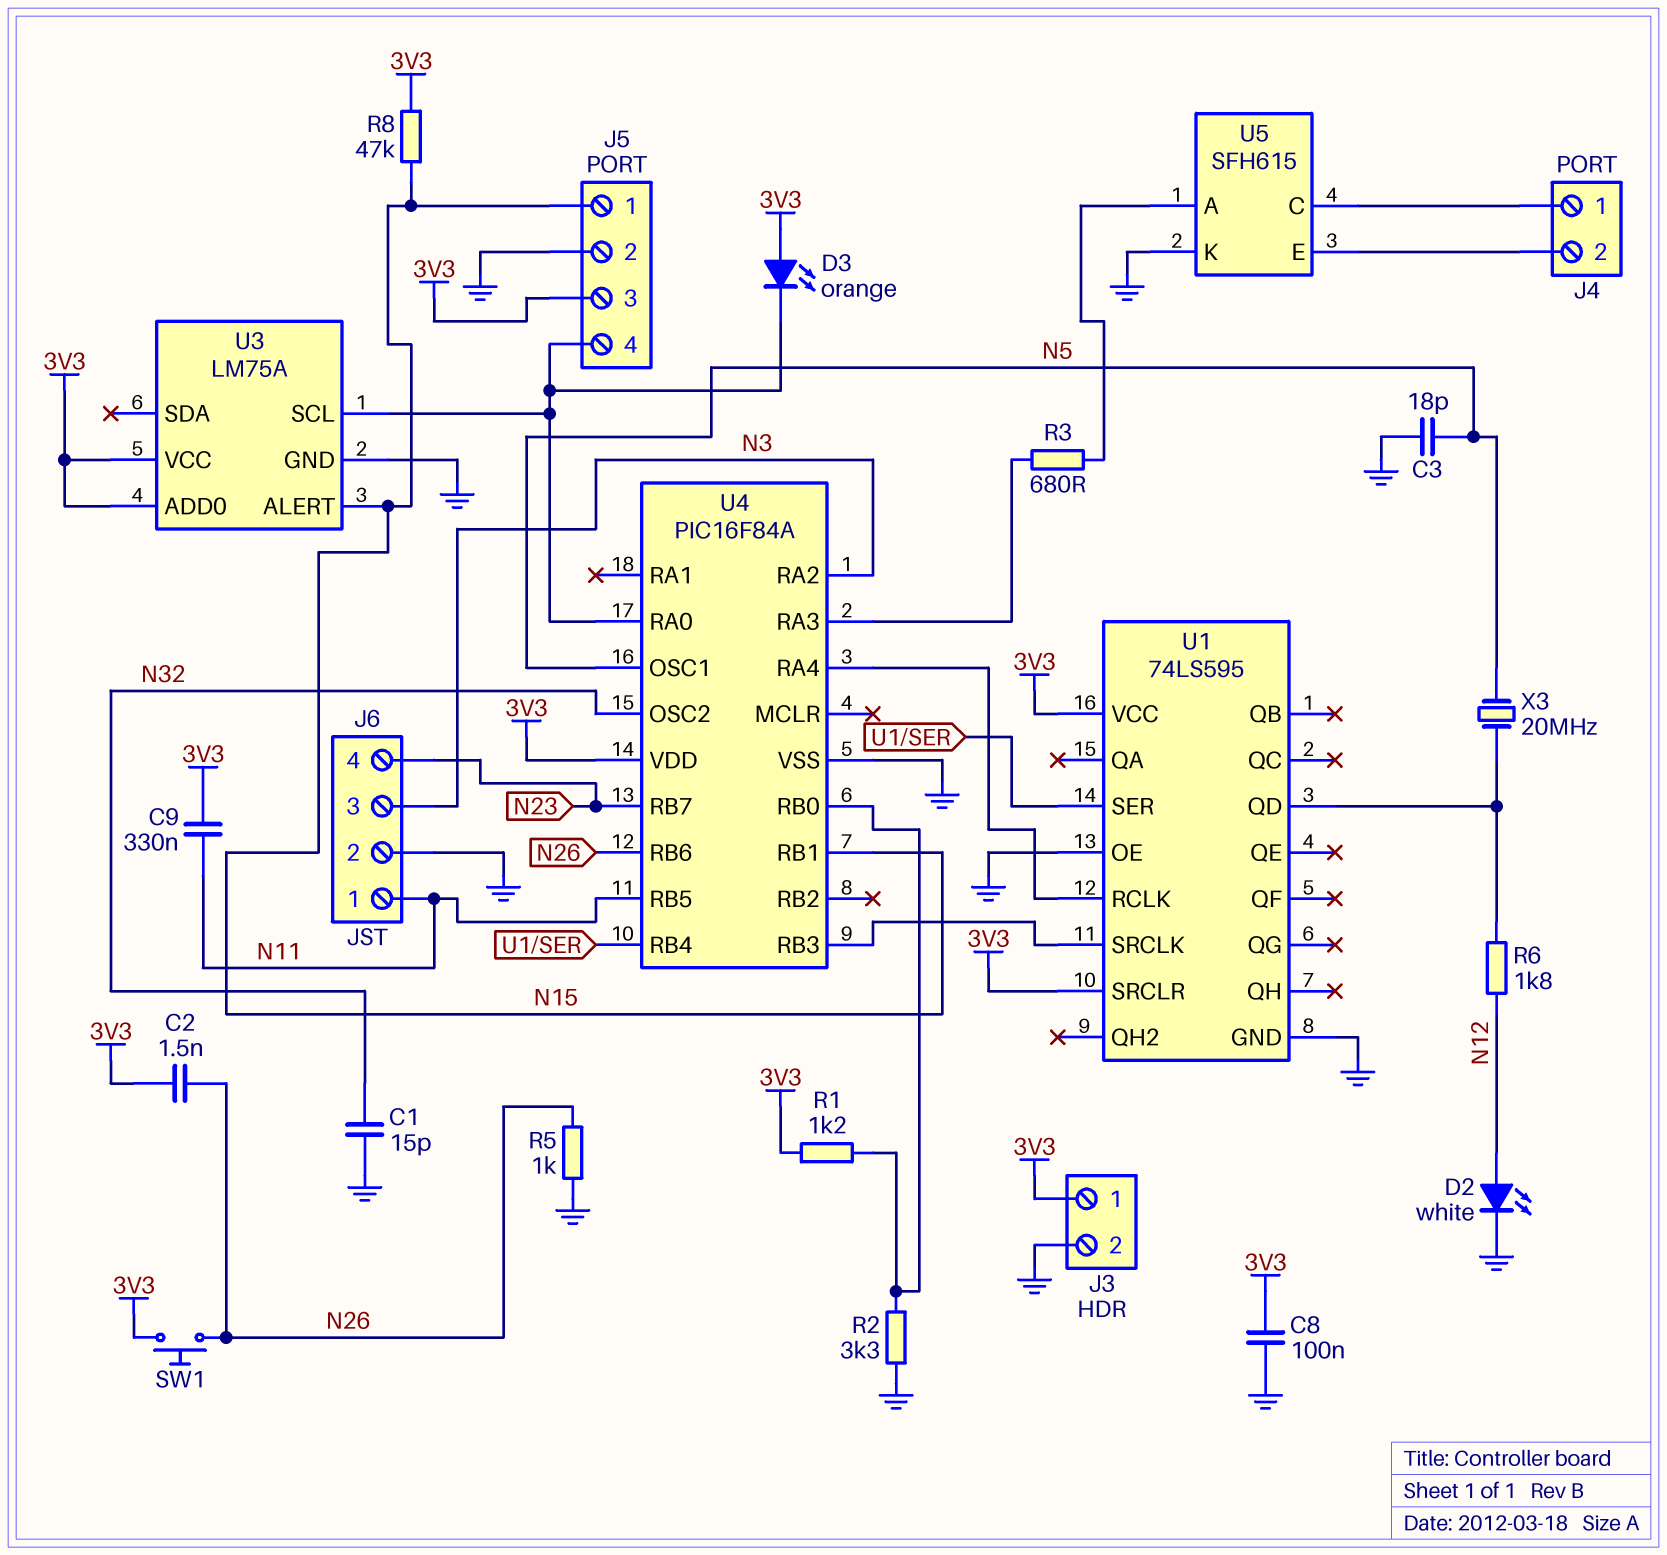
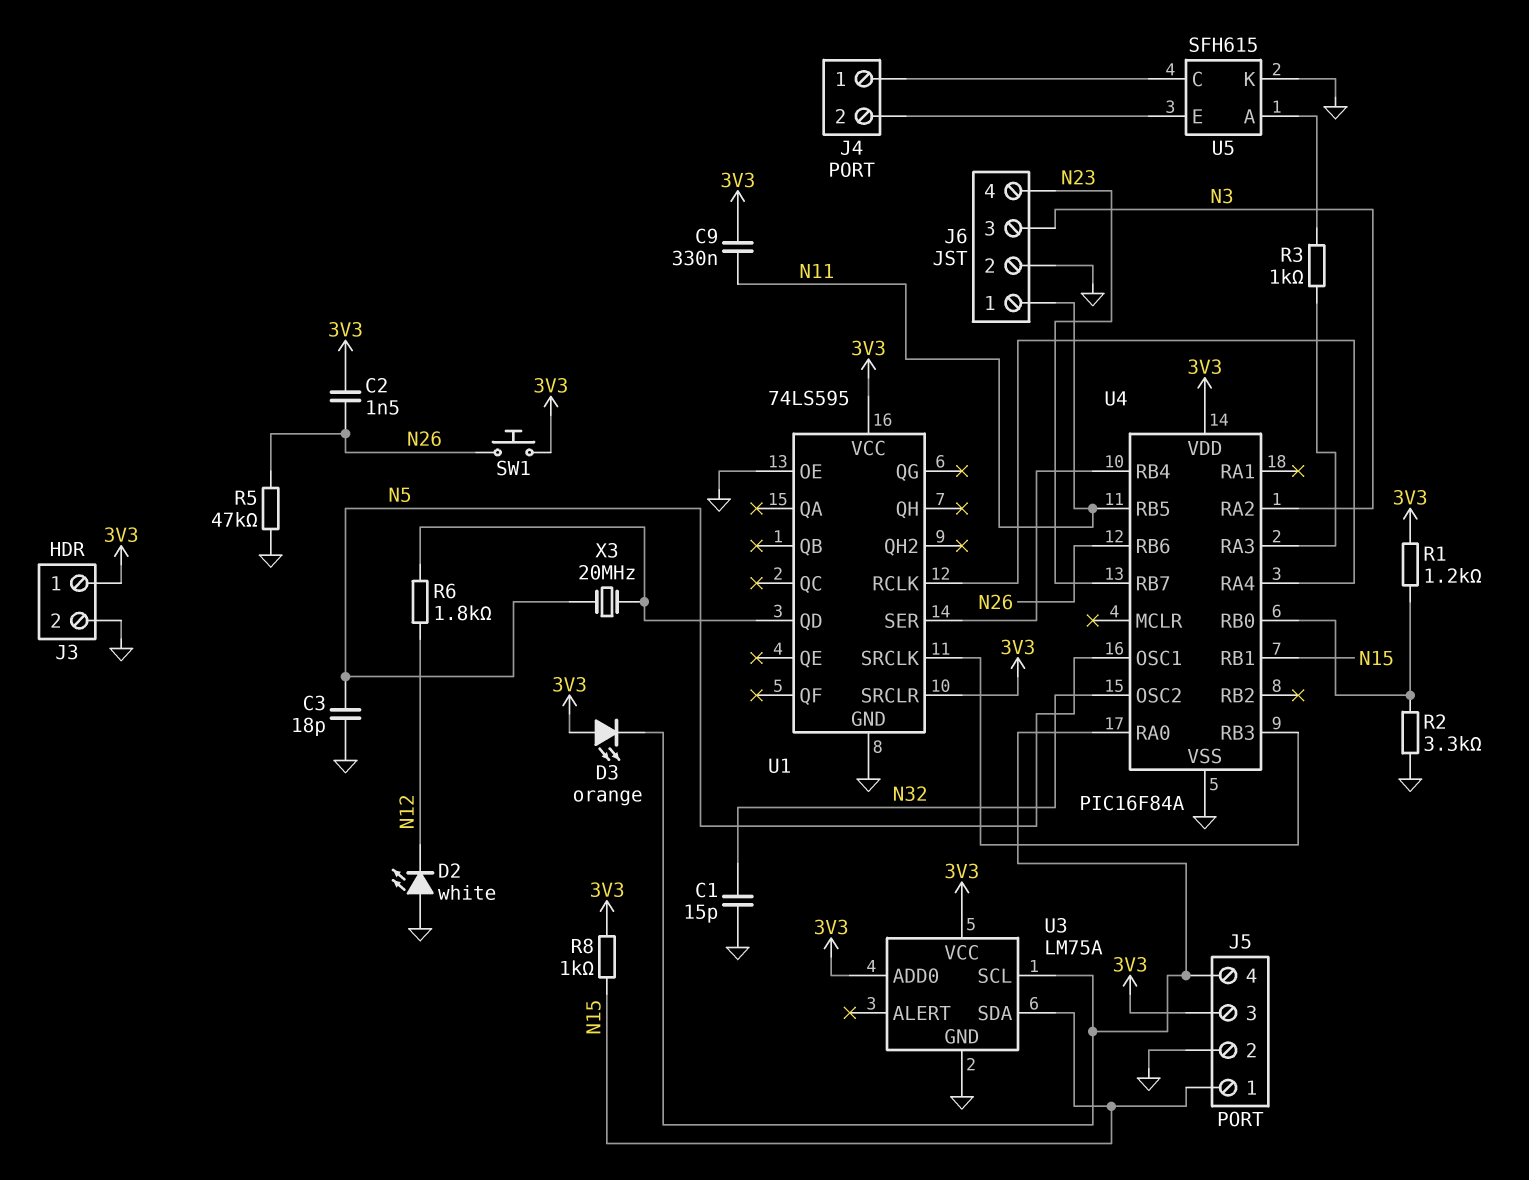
C8: 100nF (3V3, GND) -> none
D2: LED white (A N12, K GND) -> LED white (A GND, K N12)
R3: 680 (U4/RA3, U5/A) -> 1k (U4/RA3, U5/A)
R5: 1k (GND, N26) -> 47k (GND, N26)
R8: 47k (3V3, N15) -> 1k (3V3, N15)
U3 pin ALERT: N15 -> none
U3 pin SDA: none -> N15

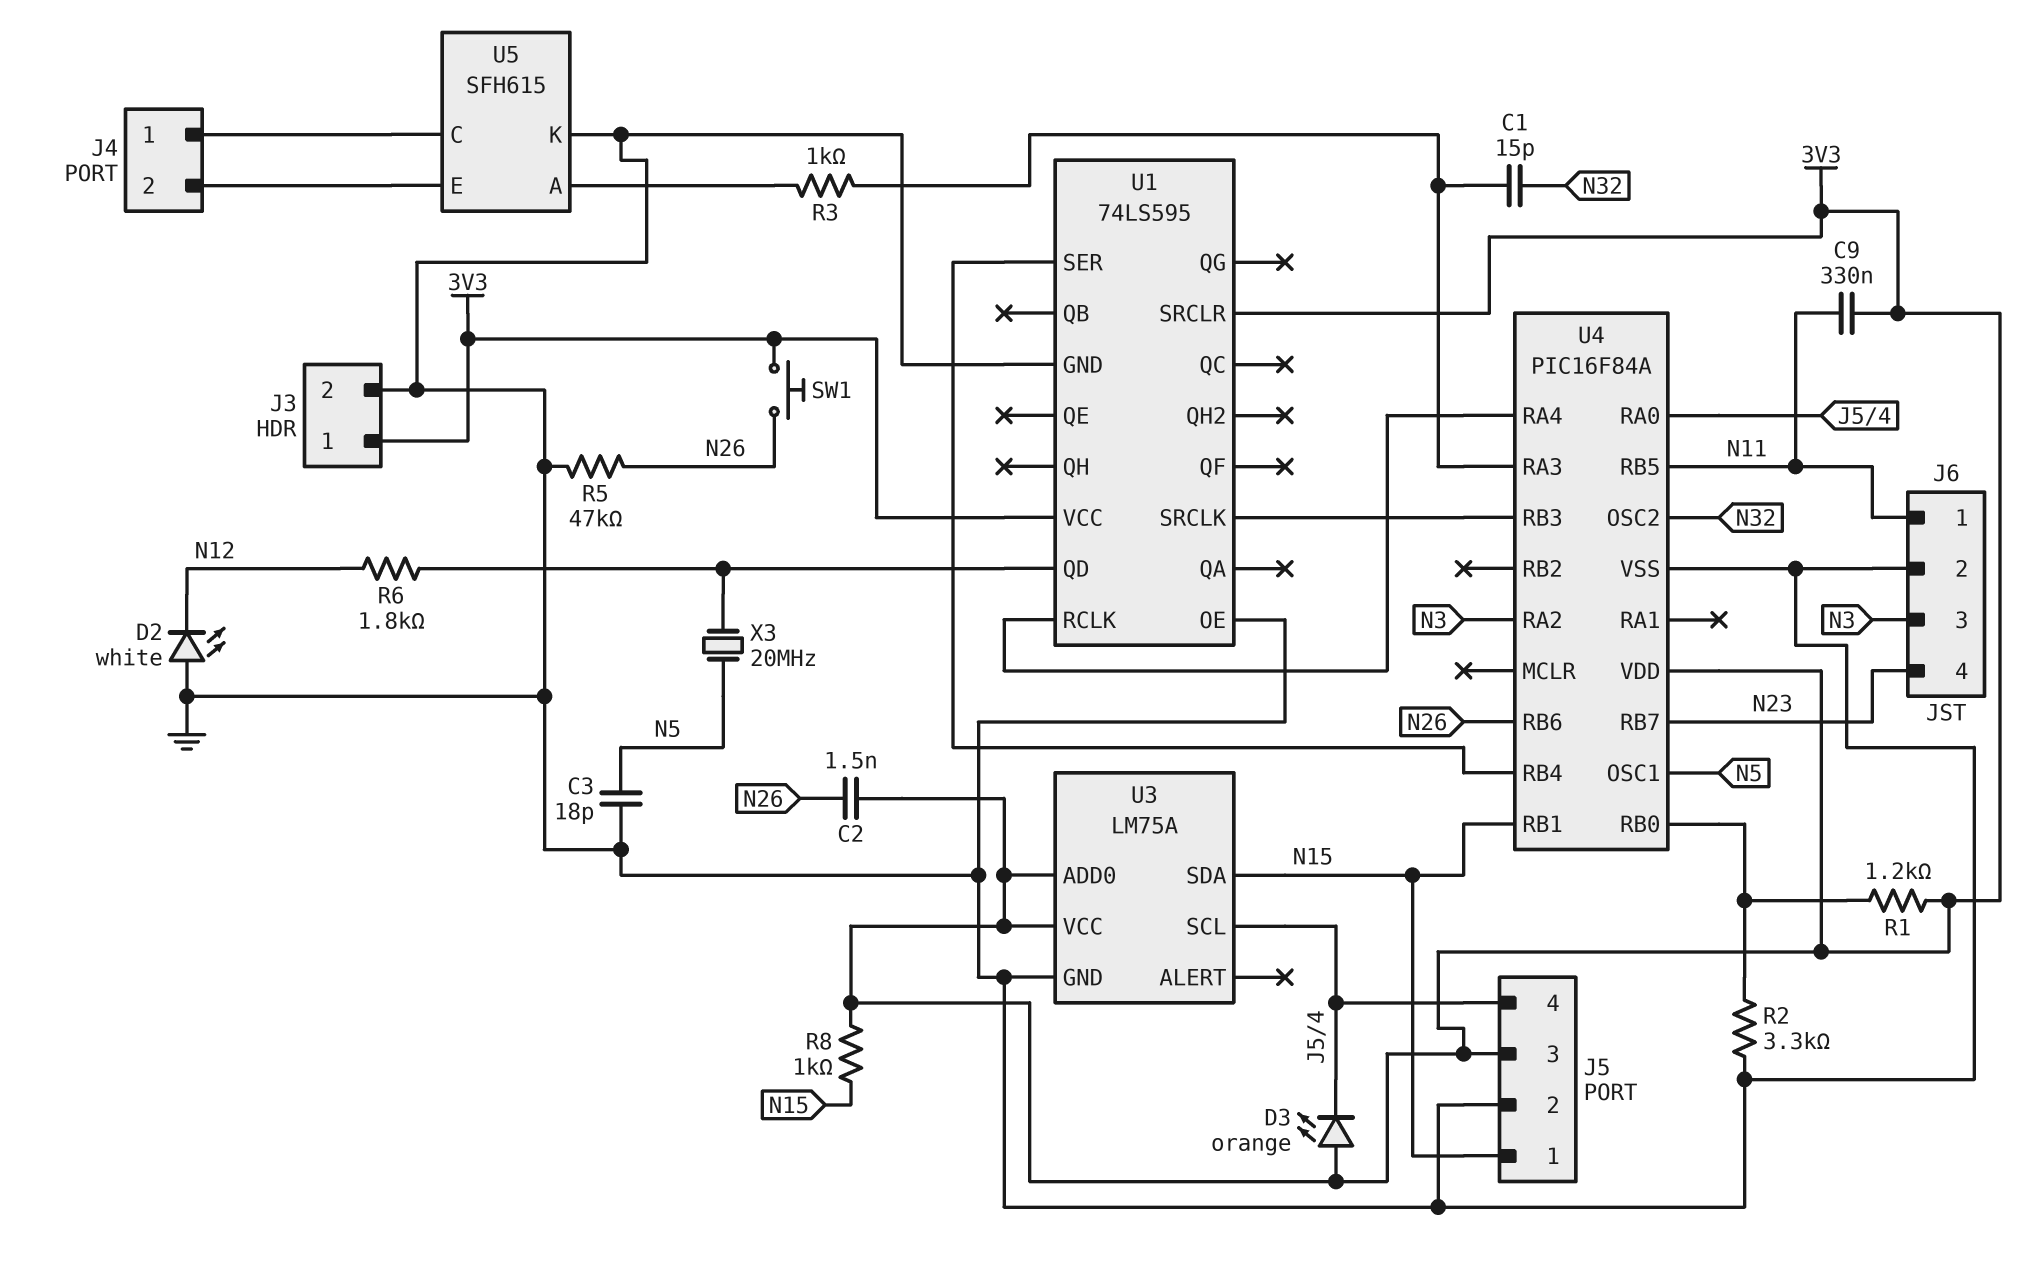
C1: 15pF (GND, N32) -> 15pF (N32, U4/RA3)

